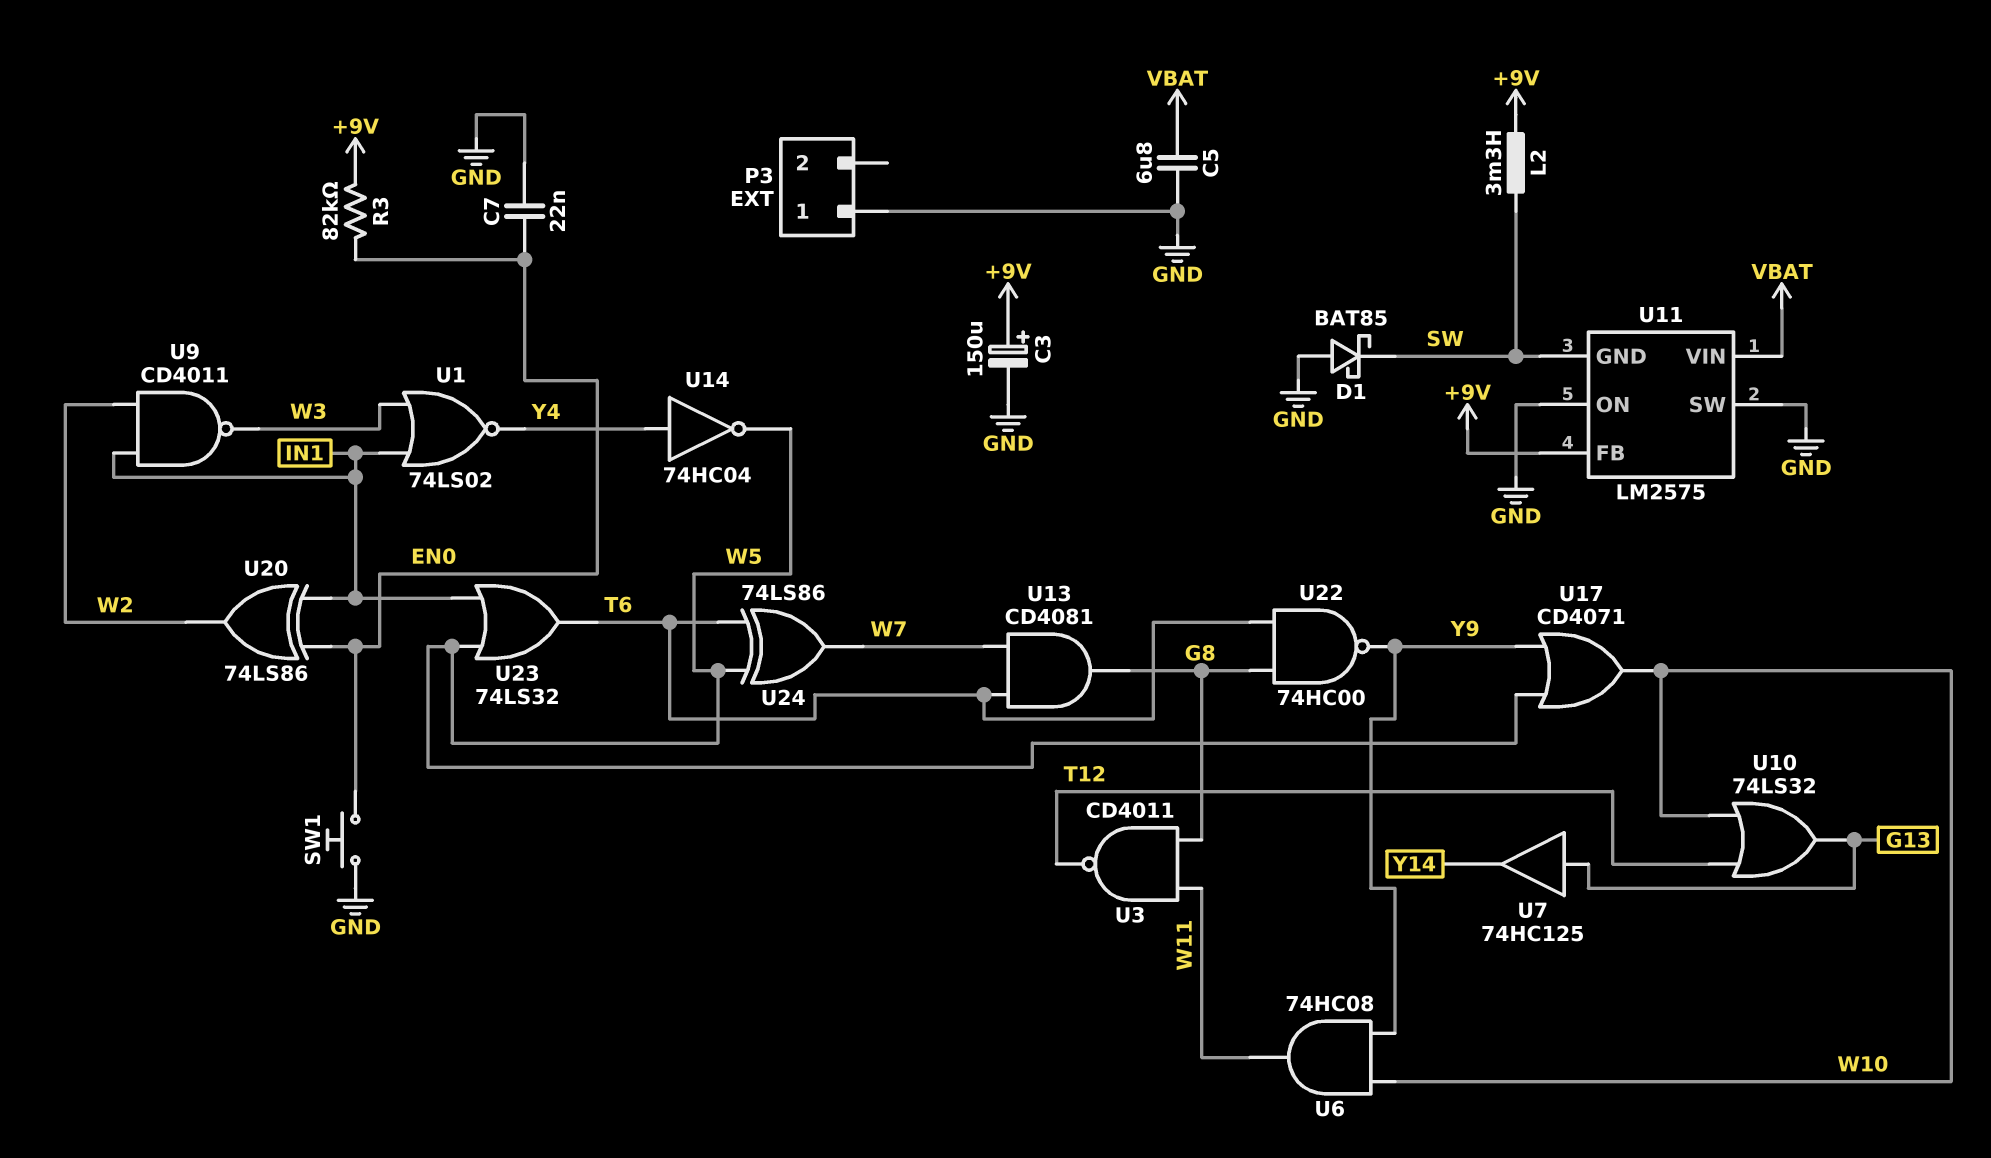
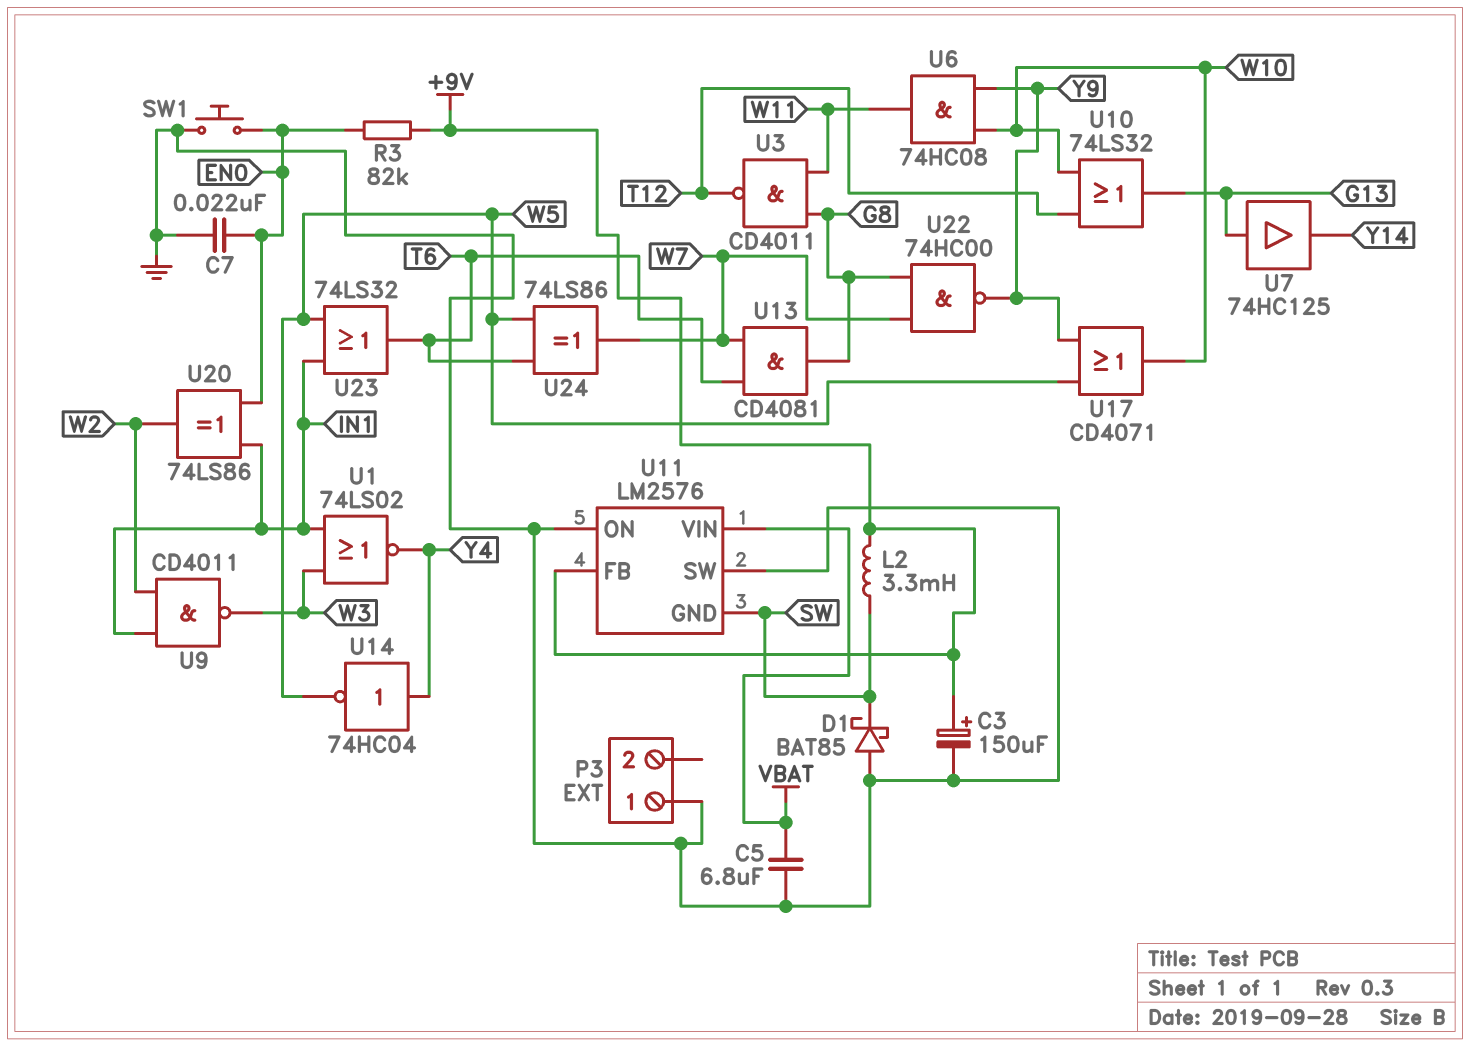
U11: LM2575 -> LM2576
U22: NAND 74HC00 (in G8, in T6, out Y9) -> NAND 74HC00 (in G8, in W7, out Y9)

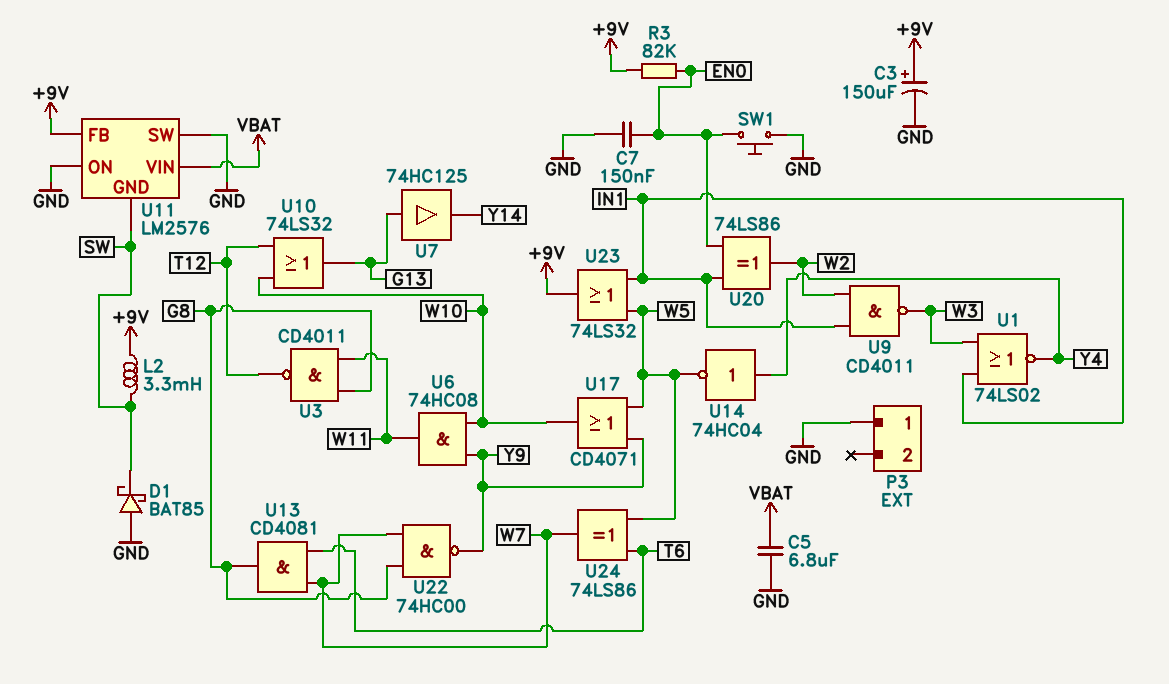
C7: 22nF (EN0, GND) -> 150nF (EN0, GND)
U23: OR 74LS32 (in IN1, in W5, out T6) -> OR 74LS32 (in IN1, in W5, out +9V)

